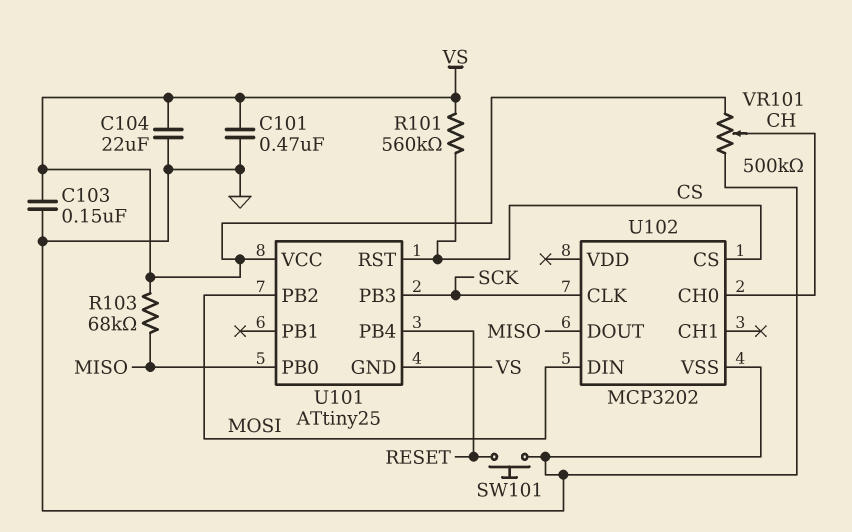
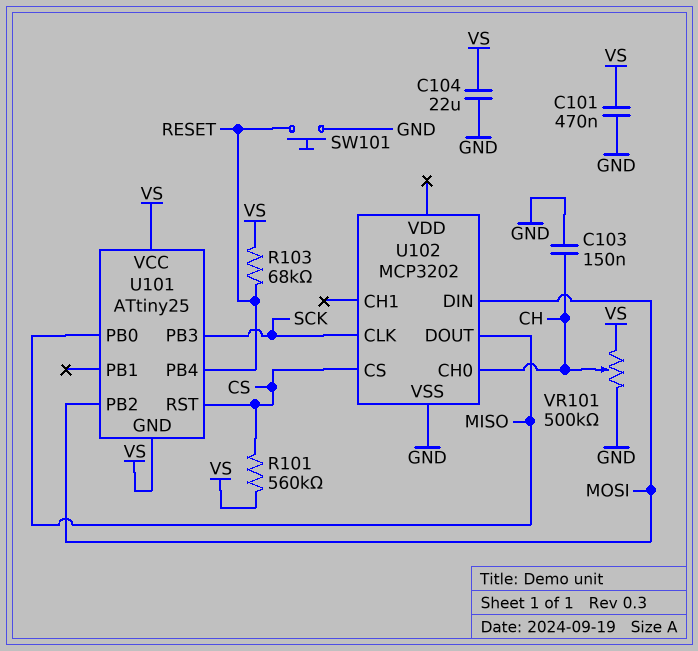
C103: 150nF (GND, VS) -> 150nF (CH, GND)
R103: 68k (MISO, VS) -> 68k (RESET, VS)

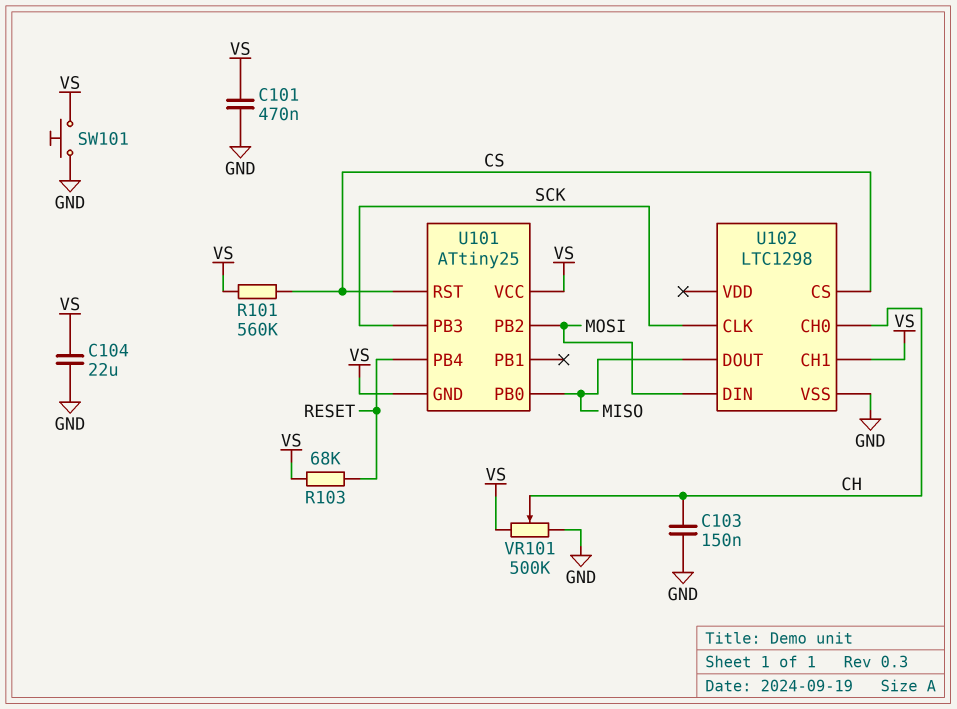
SW101: button (GND, RESET) -> button (GND, VS)
U102: MCP3202 -> LTC1298
U102 pin CH1: none -> VS

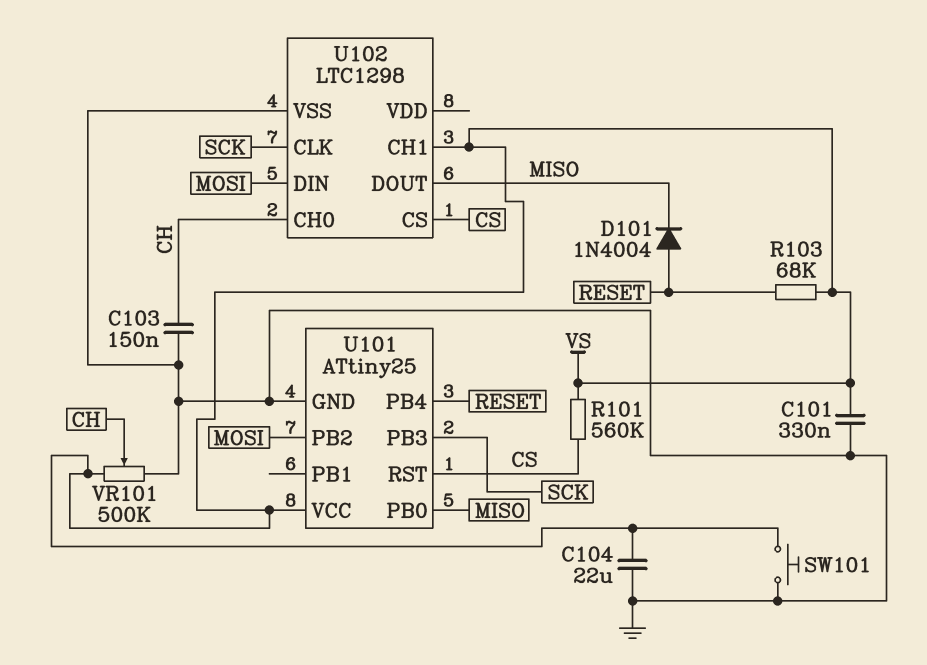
C101: 470nF (GND, VS) -> 330nF (GND, VS)
D101: none -> diode 1N4004 (A RESET, K MISO)
U101 pin GND: VS -> GND

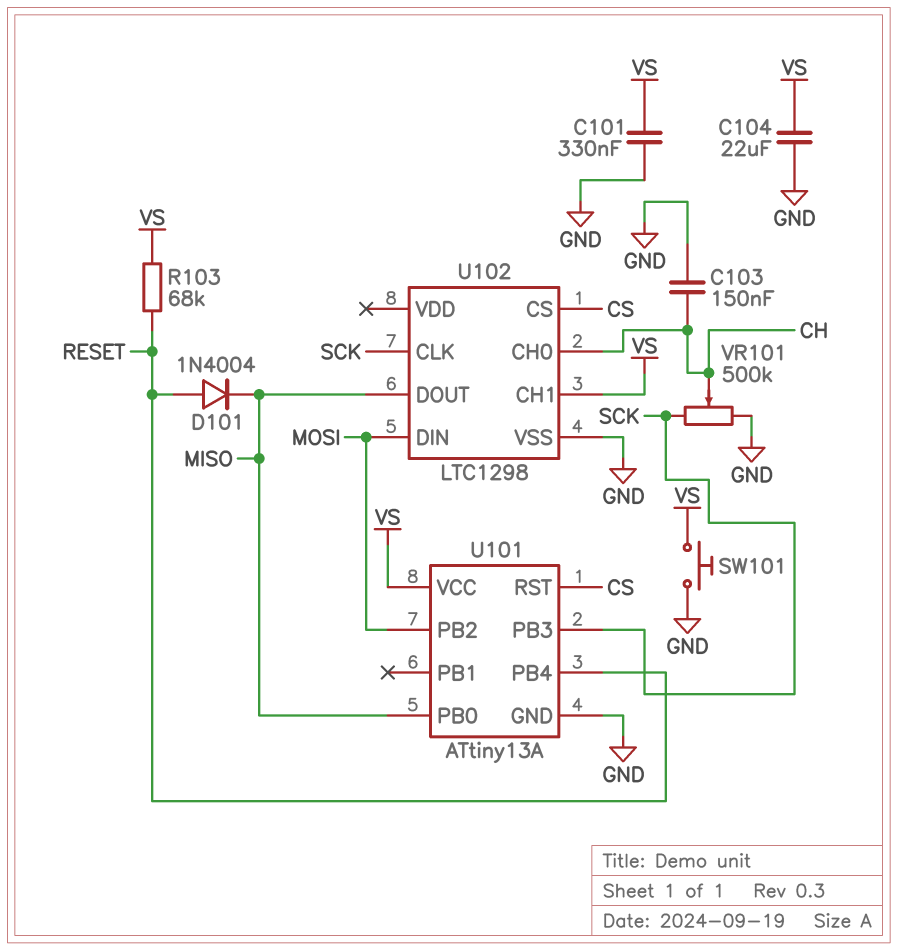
R101: 560k (CS, VS) -> none
U101: ATtiny25 -> ATtiny13A
VR101: 500k (GND, VS, wiper CH) -> 500k (GND, SCK, wiper CH)

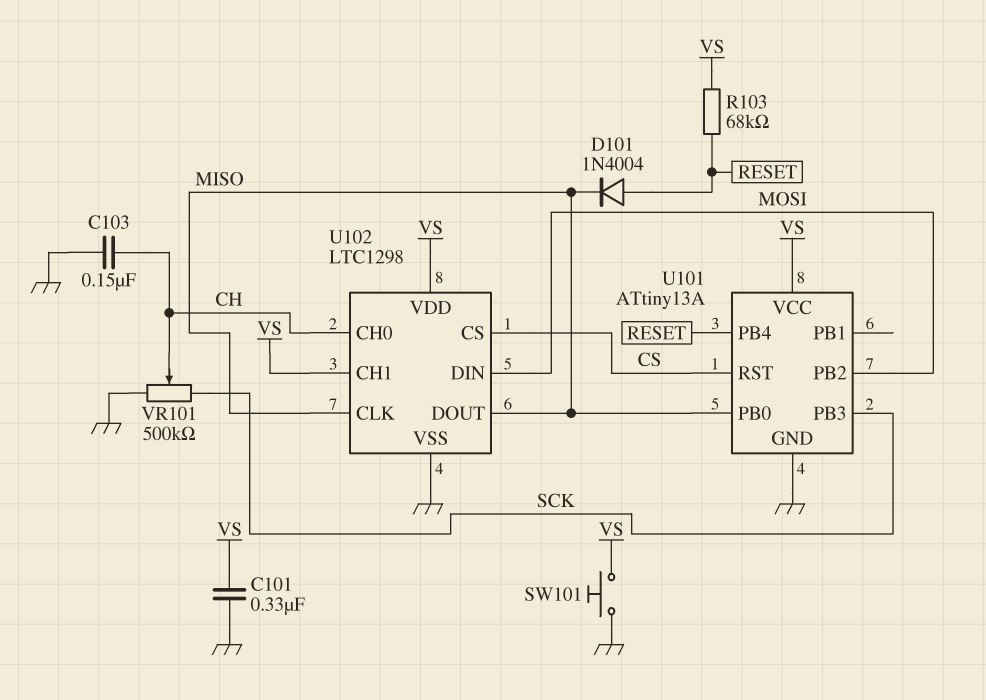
C104: 22uF (GND, VS) -> none
U102 pin CLK: SCK -> MISO
U102 pin VDD: none -> VS

